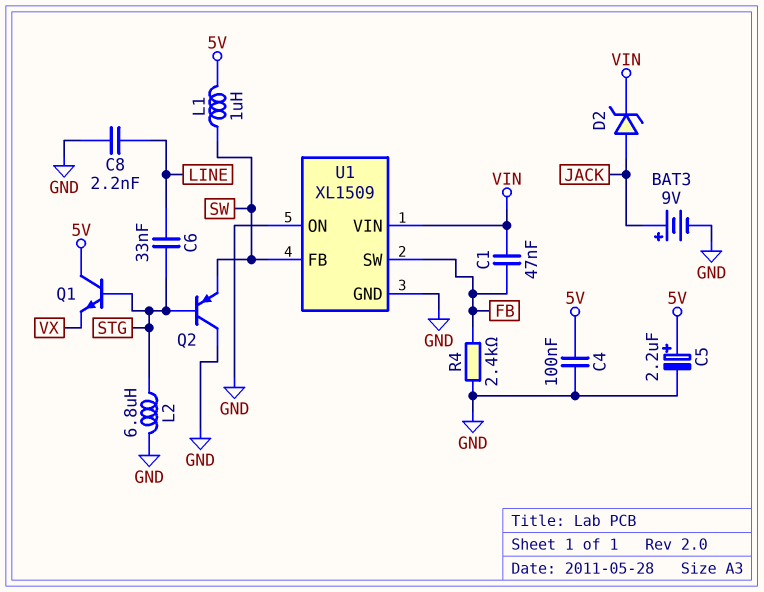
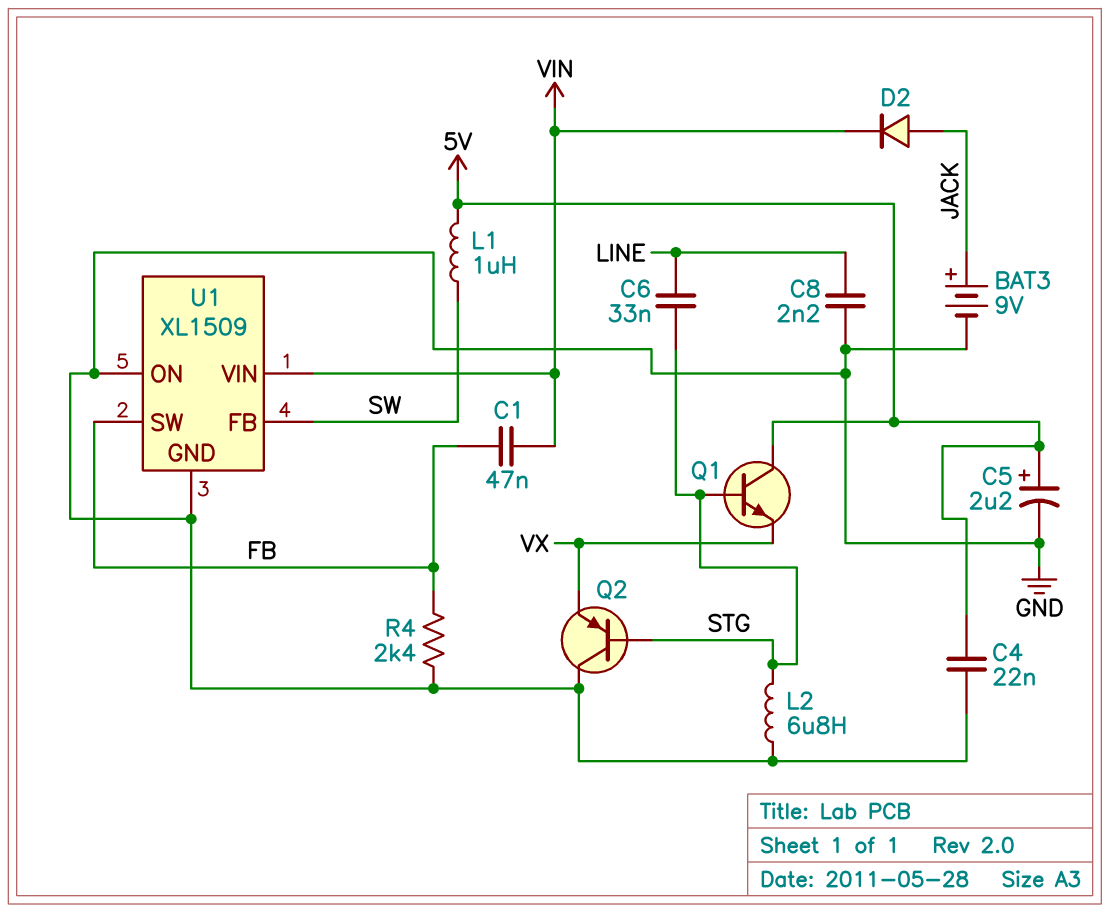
C4: 100nF (5V, GND) -> 22nF (5V, GND)
D2: zener (A JACK, K VIN) -> diode (A JACK, K VIN)
Q2: PNP (B STG, C GND, E SW) -> PNP (B STG, C GND, E VX)

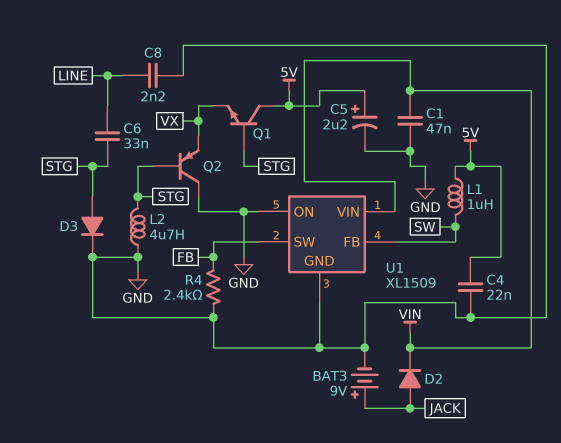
C1: 47nF (FB, VIN) -> 47nF (GND, VIN)
D3: none -> diode (A STG, K GND)
L2: 6.8uH (GND, STG) -> 4.7uH (GND, STG)

